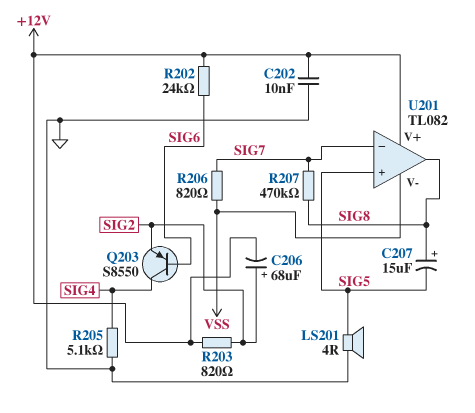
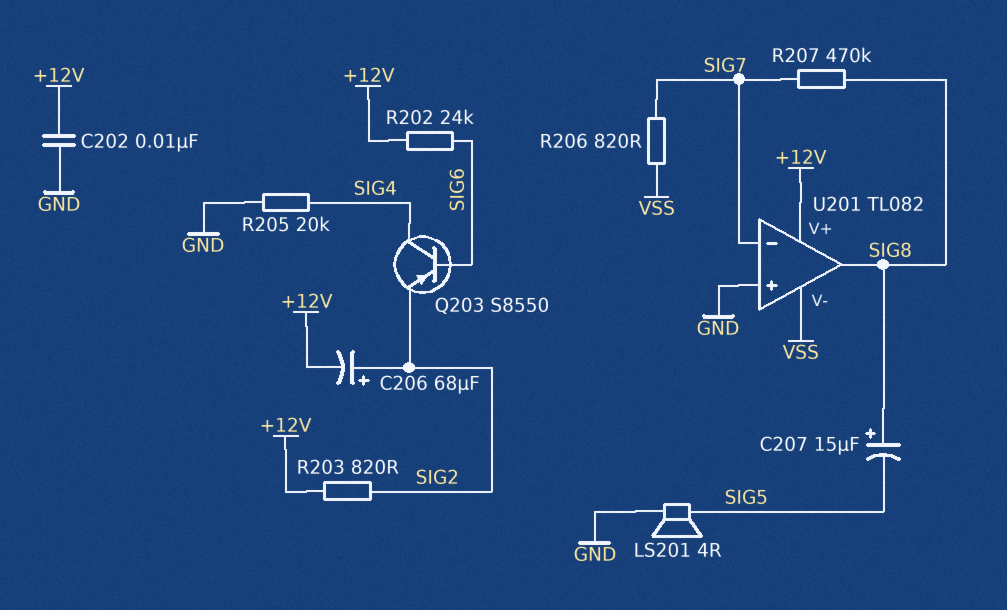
R205: 5.1k (GND, SIG4) -> 20k (GND, SIG4)
U201 pin in+: SIG5 -> GND

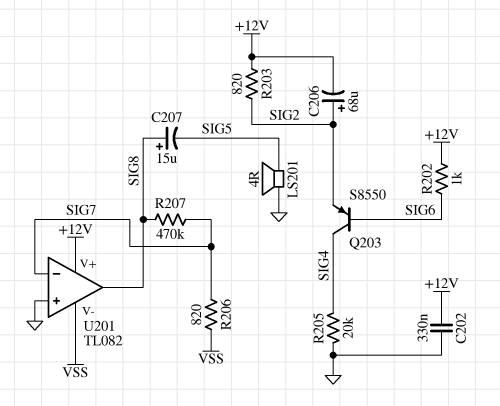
C202: 10nF (+12V, GND) -> 330nF (+12V, GND)
R202: 24k (+12V, SIG6) -> 1k (+12V, SIG6)

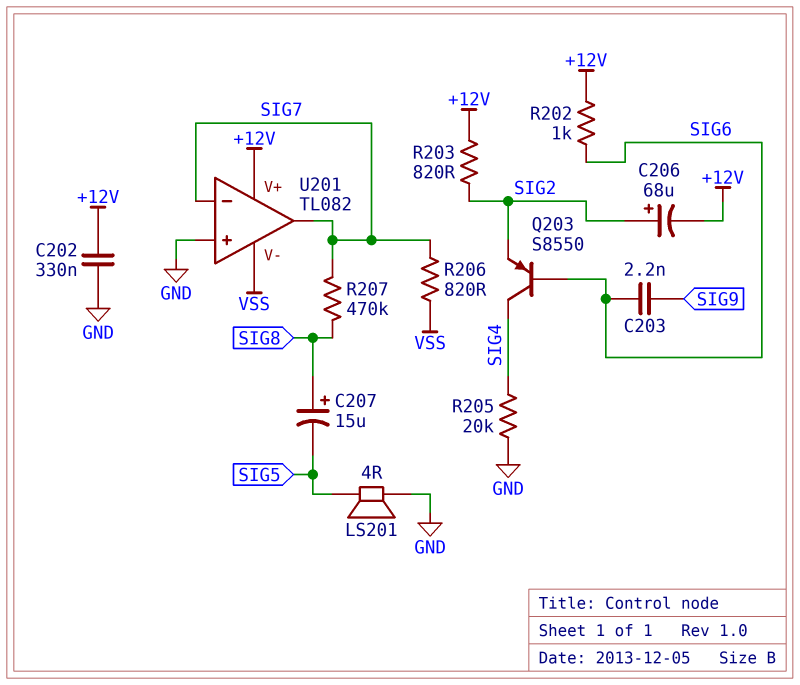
C203: none -> 2.2nF (SIG6, SIG9)
U201 pin out: SIG8 -> SIG7

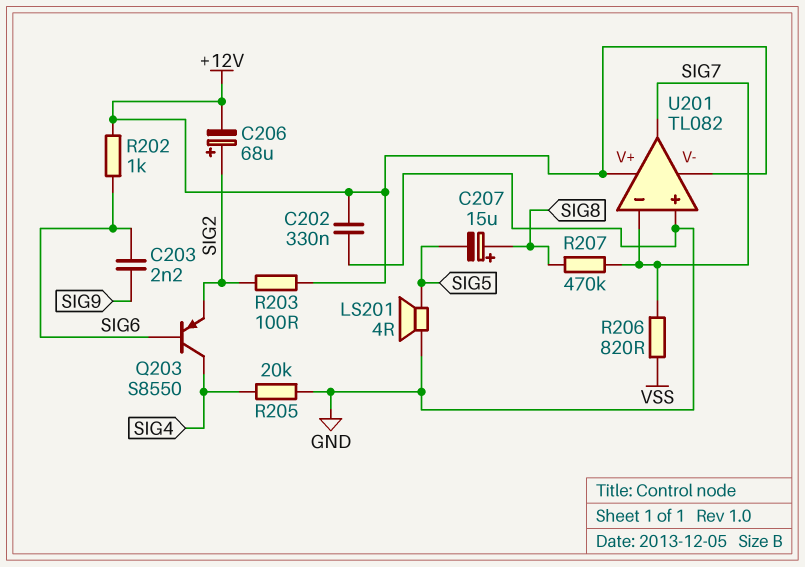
R203: 820 (+12V, SIG2) -> 100 (+12V, SIG2)
U201 pin V-: VSS -> +12V

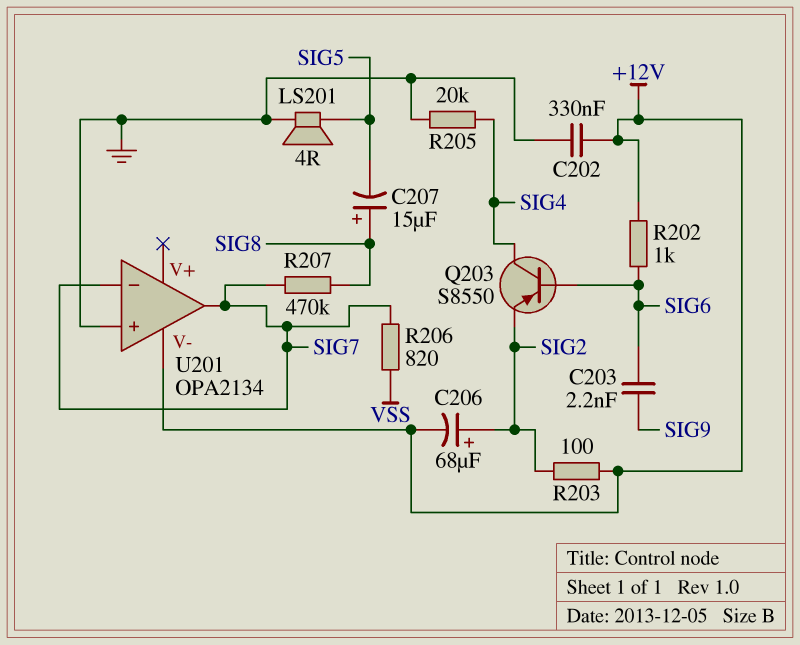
U201: TL082 -> OPA2134
U201 pin V+: +12V -> none

